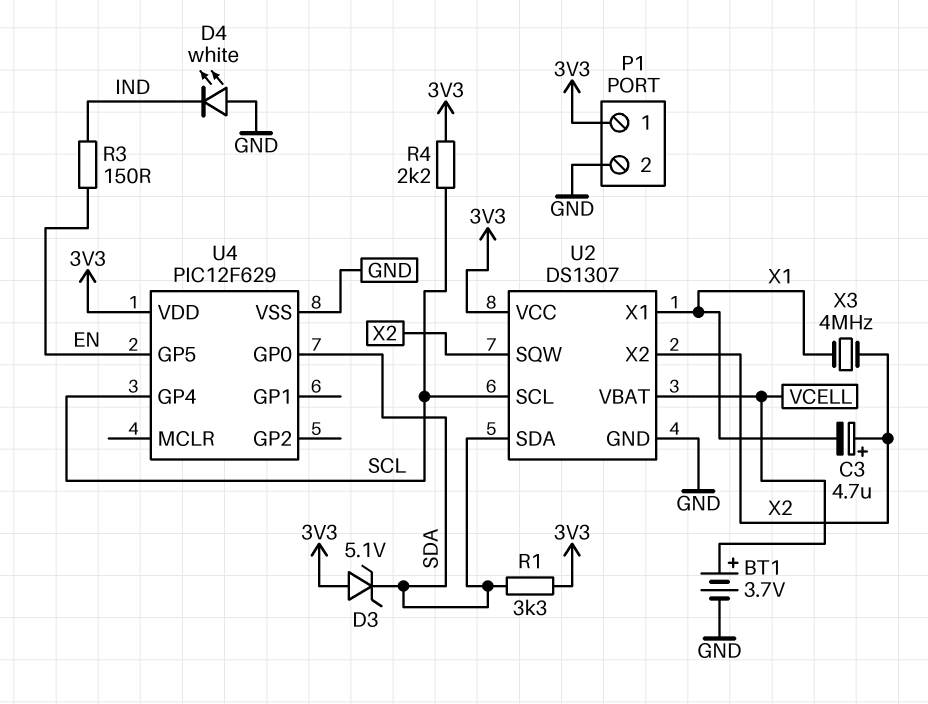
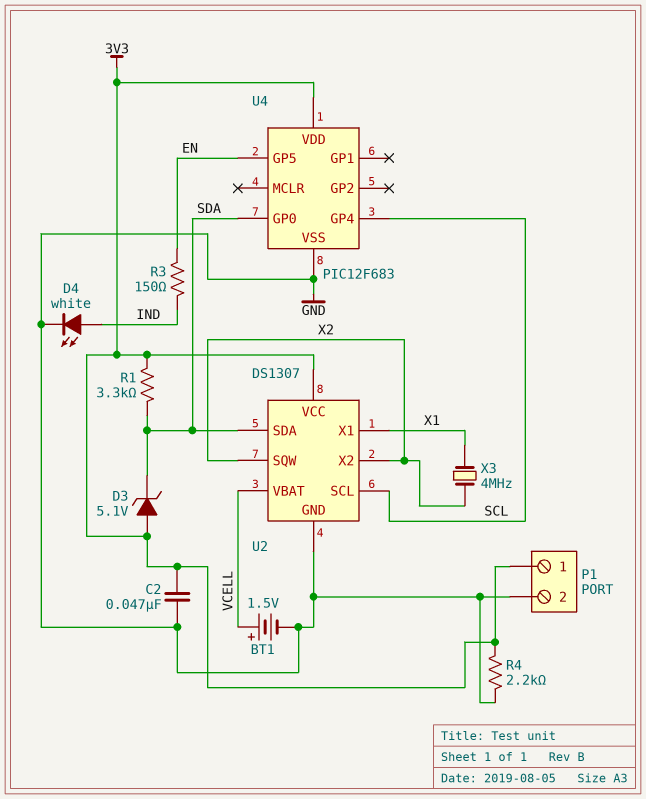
BT1: 3.7V (plus VCELL, minus GND) -> 1.5V (plus VCELL, minus GND)
C2: none -> 47nF (3V3, GND)
C3: 4.7uF (plus X2, minus X1) -> none
D4: LED white (A GND, K IND) -> LED white (A IND, K GND)
R4: 2.2k (3V3, SCL) -> 2.2k (3V3, GND)
U4: PIC12F629 -> PIC12F683

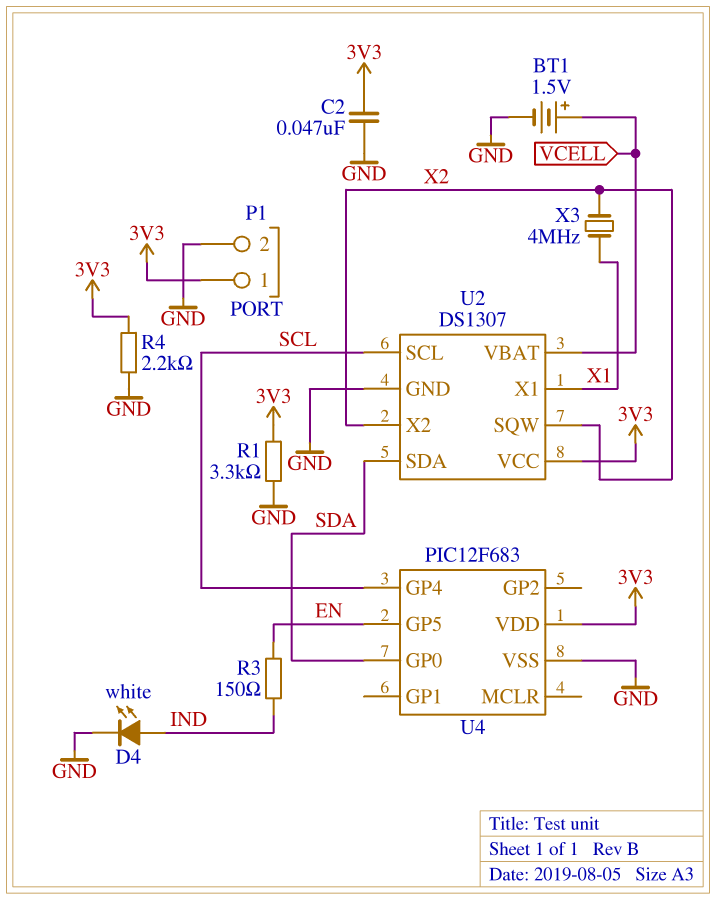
D3: zener 5.1V (A 3V3, K SDA) -> none
R1: 3.3k (3V3, SDA) -> 3.3k (3V3, GND)

